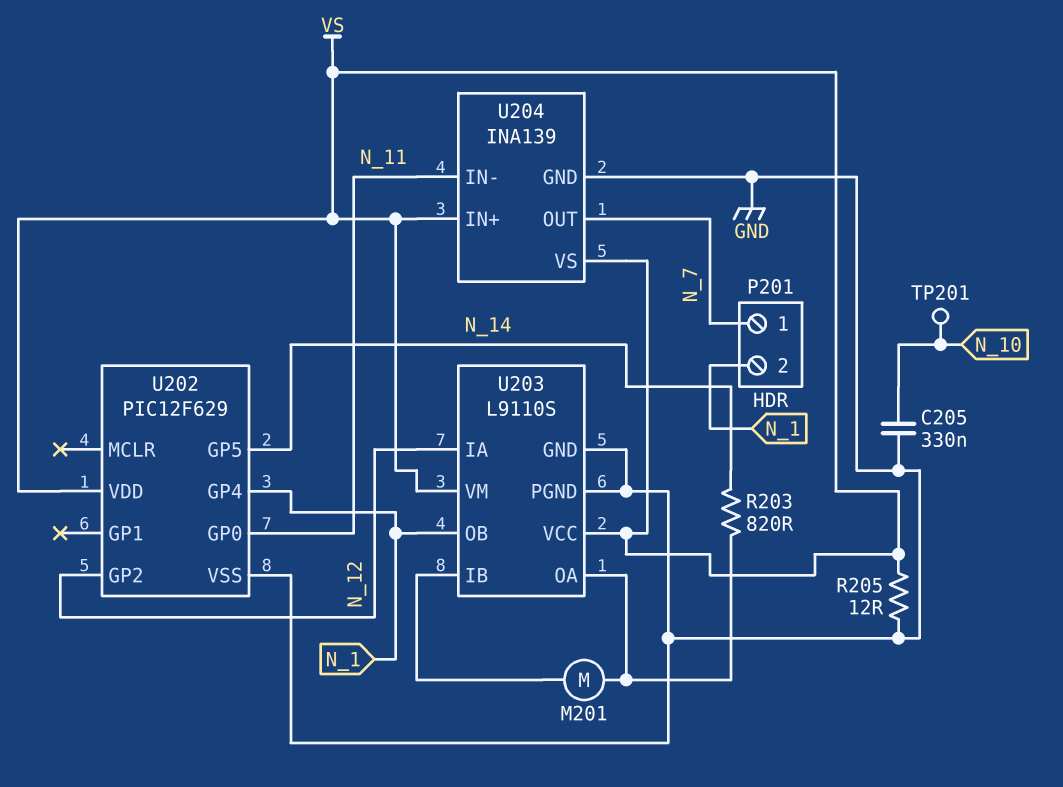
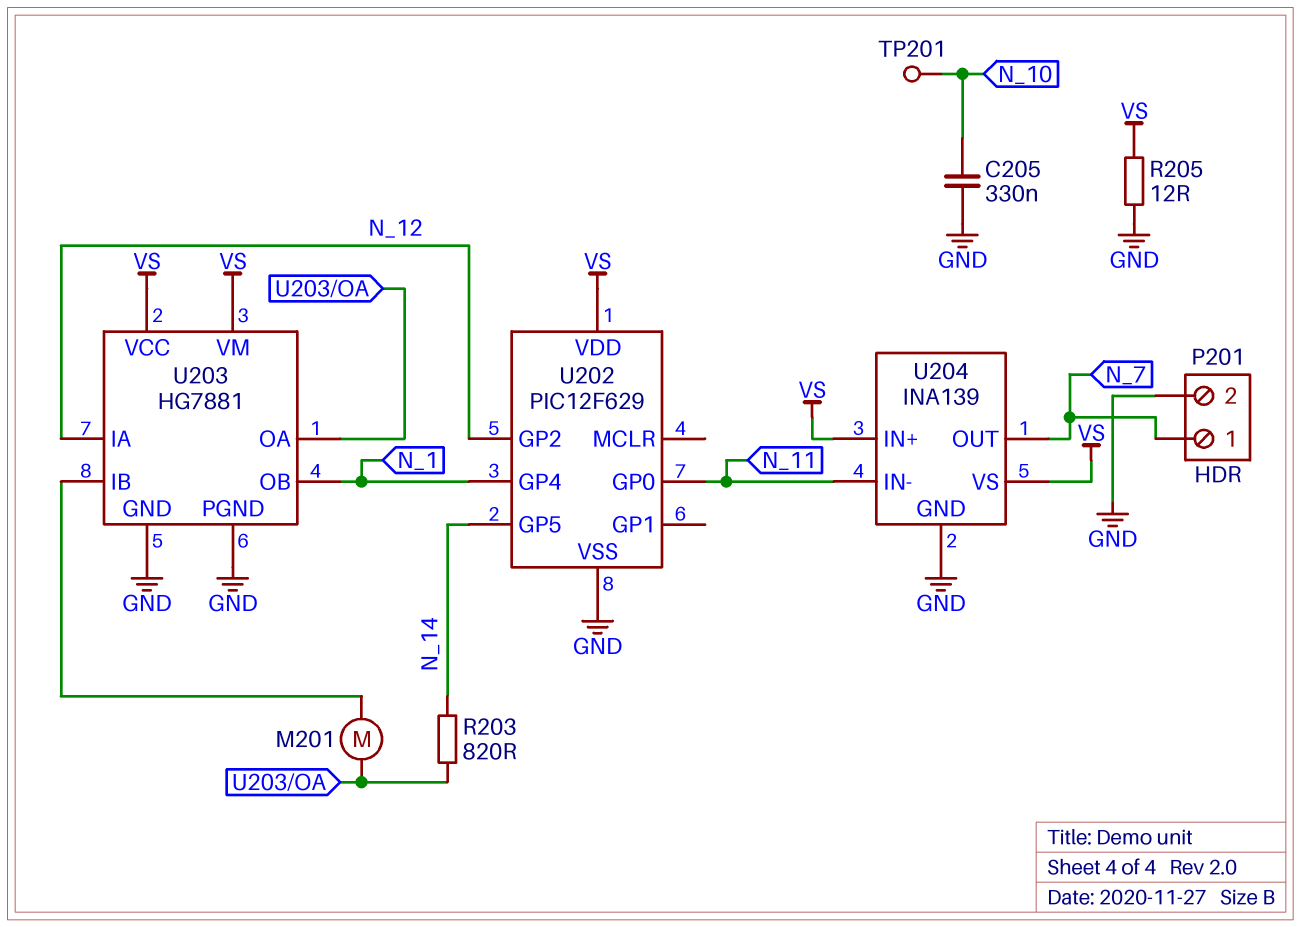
P201 pin 2: N_1 -> GND
U203: L9110S -> HG7881

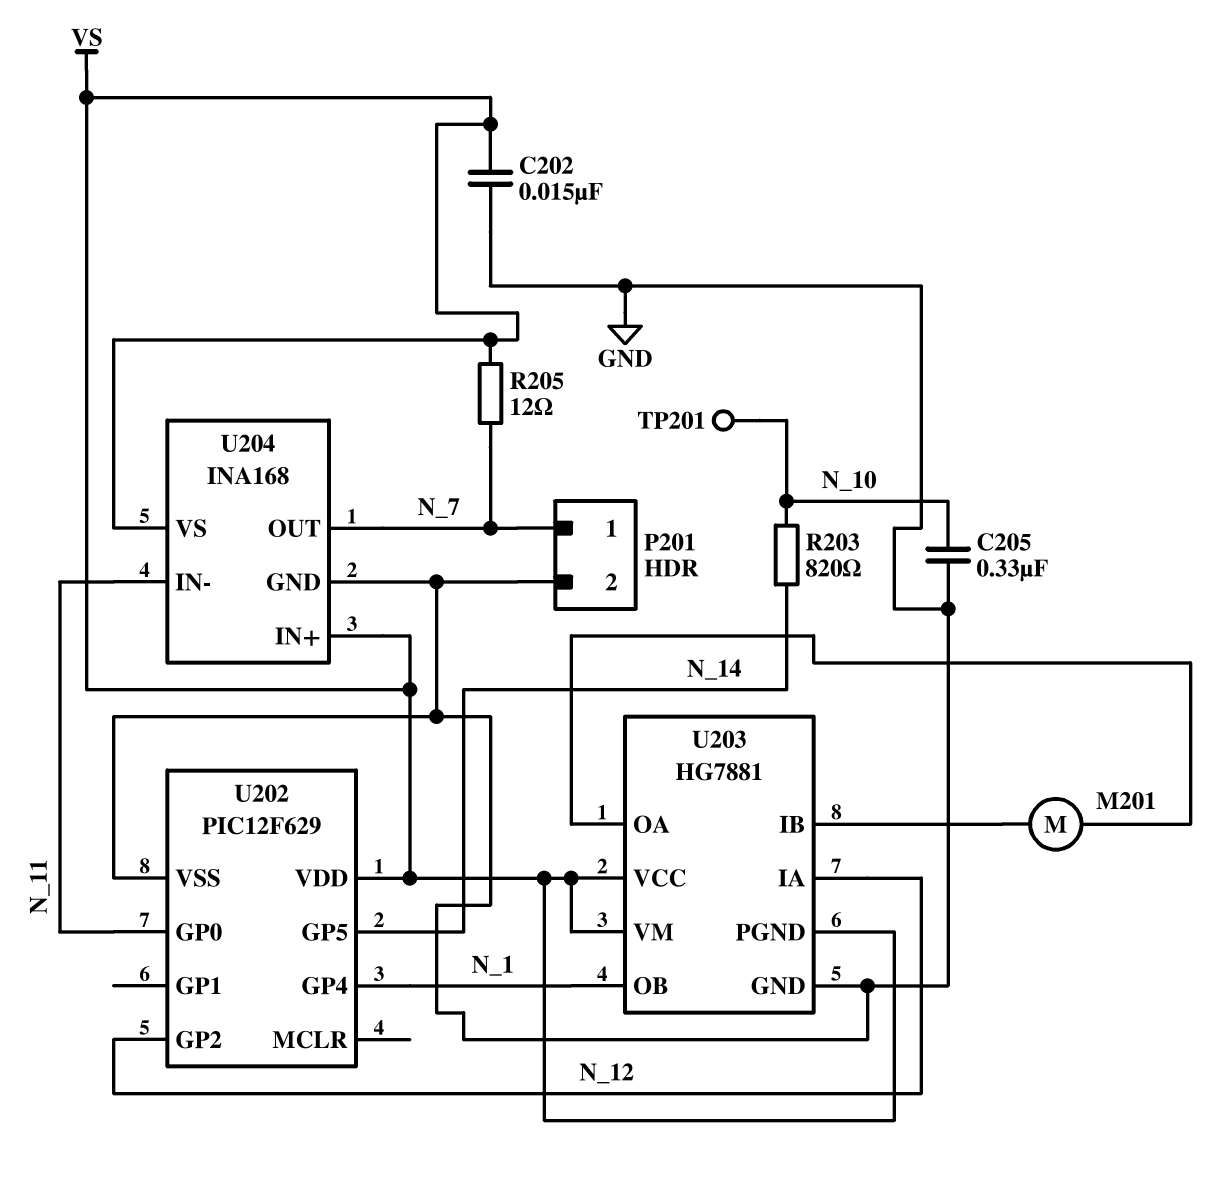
C202: none -> 15nF (GND, VS)
R203: 820 (N_14, U203/OA) -> 820 (N_10, N_14)
R205: 12 (GND, VS) -> 12 (N_7, VS)
U203 pin PGND: GND -> VS
U204: INA139 -> INA168

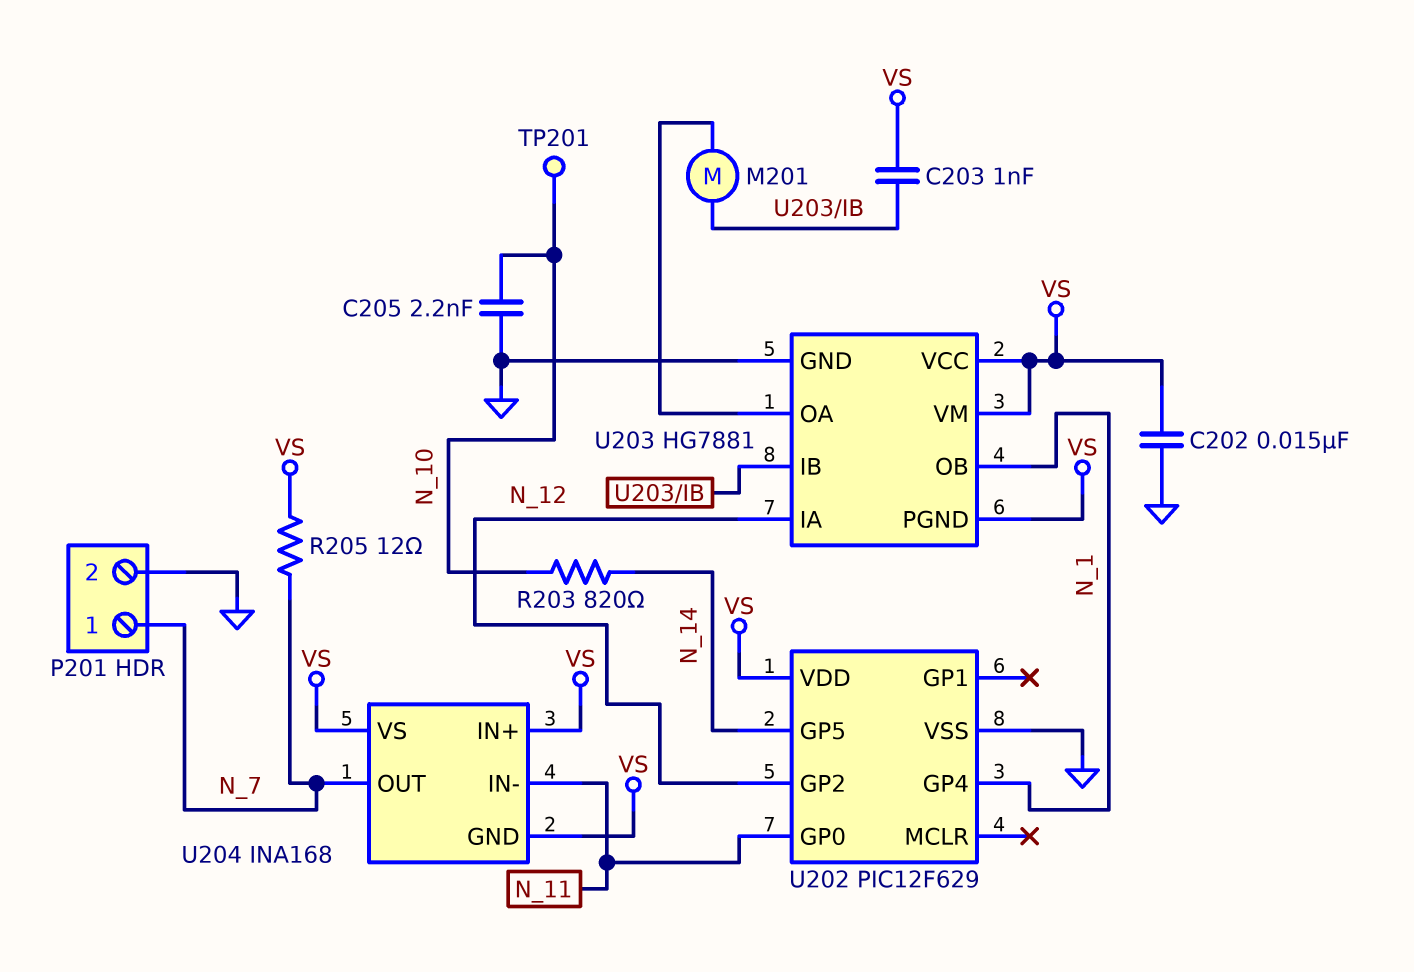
C203: none -> 1nF (U203/IB, VS)
C205: 330nF (GND, N_10) -> 2.2nF (GND, N_10)
U204 pin GND: GND -> VS

